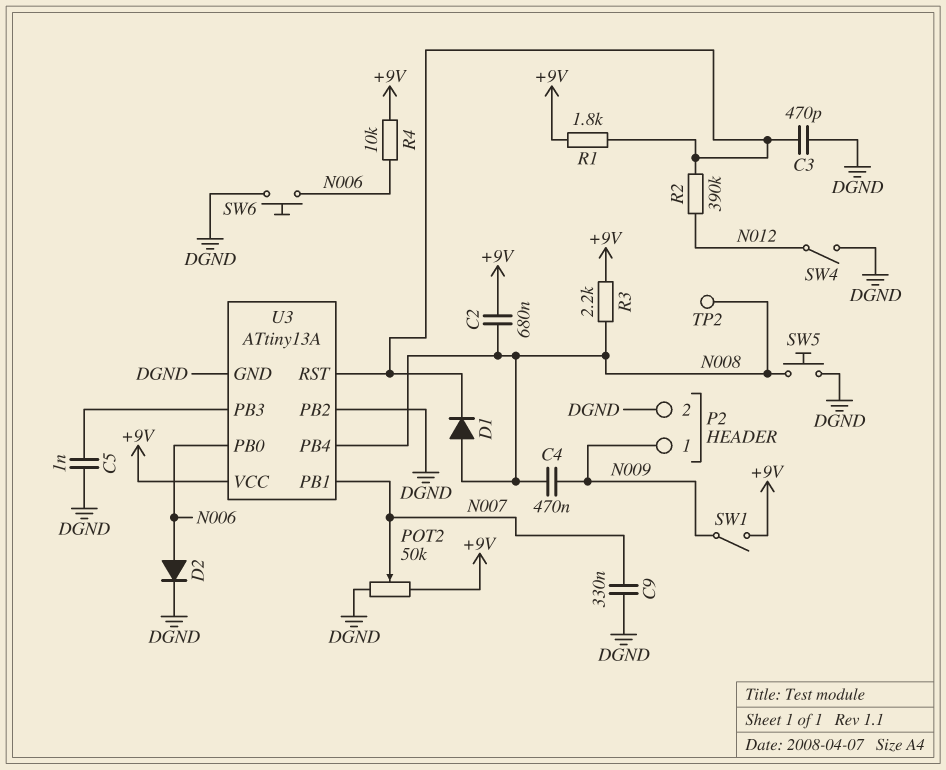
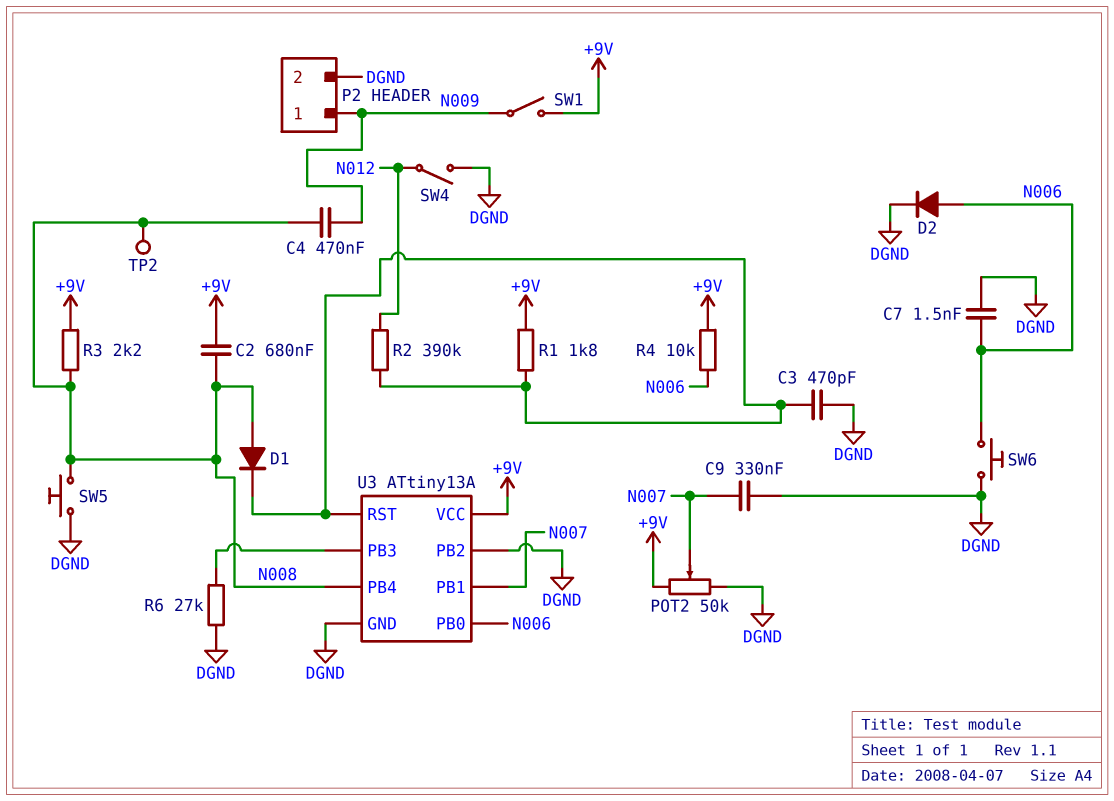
C5: 1nF (DGND, U3/PB3) -> none
C7: none -> 1.5nF (DGND, N006)
R6: none -> 27k (DGND, U3/PB3)

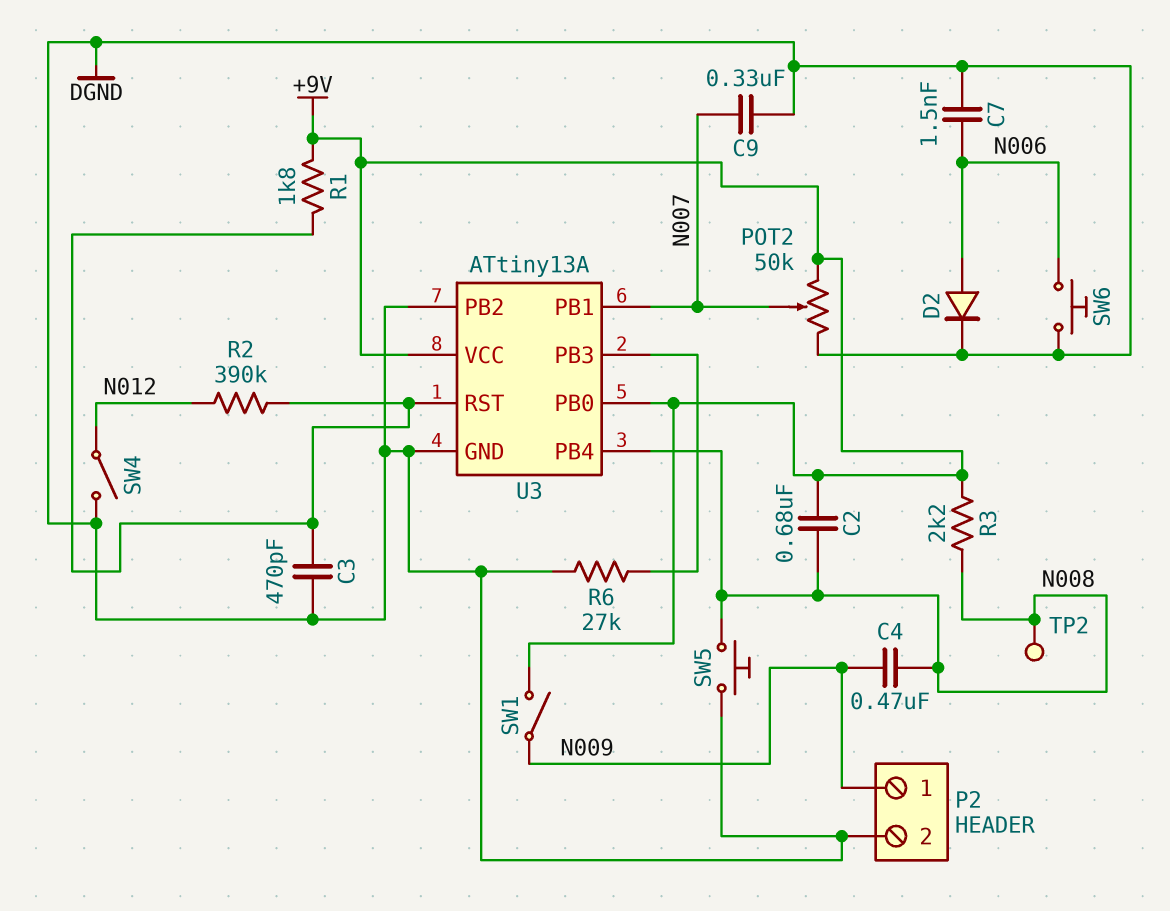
D1: diode (A N008, K U3/RST) -> none
R4: 10k (+9V, N006) -> none
U3 pin PB0: N006 -> +9V

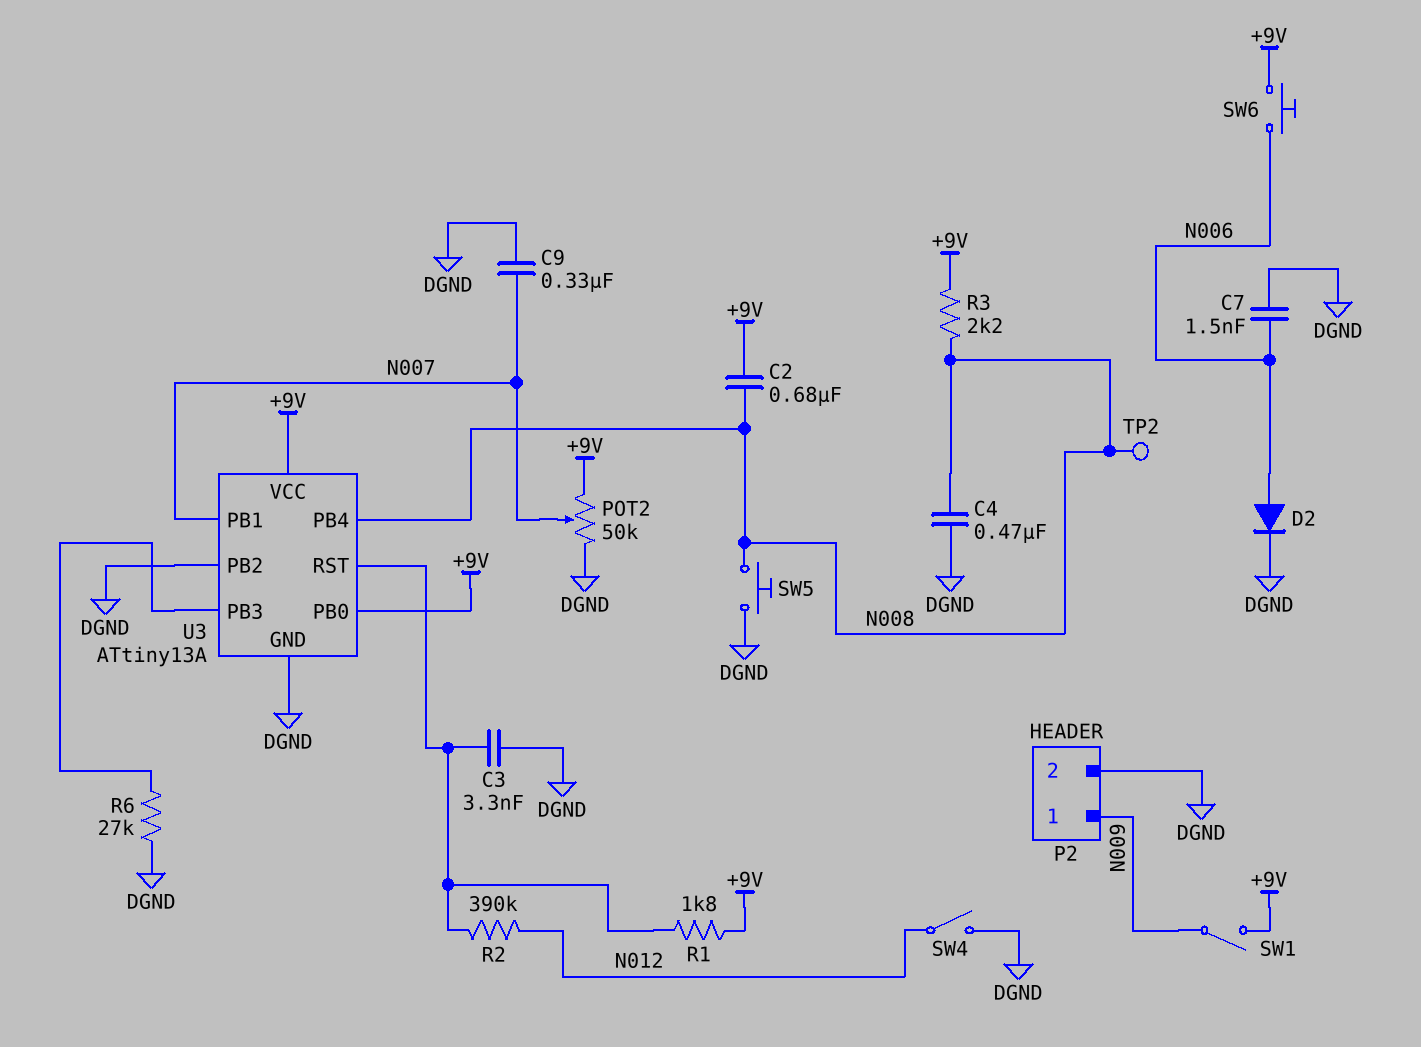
C3: 470pF (DGND, U3/RST) -> 3.3nF (DGND, U3/RST)
C4: 470nF (N008, N009) -> 470nF (DGND, N008)
SW6: button (DGND, N006) -> button (+9V, N006)

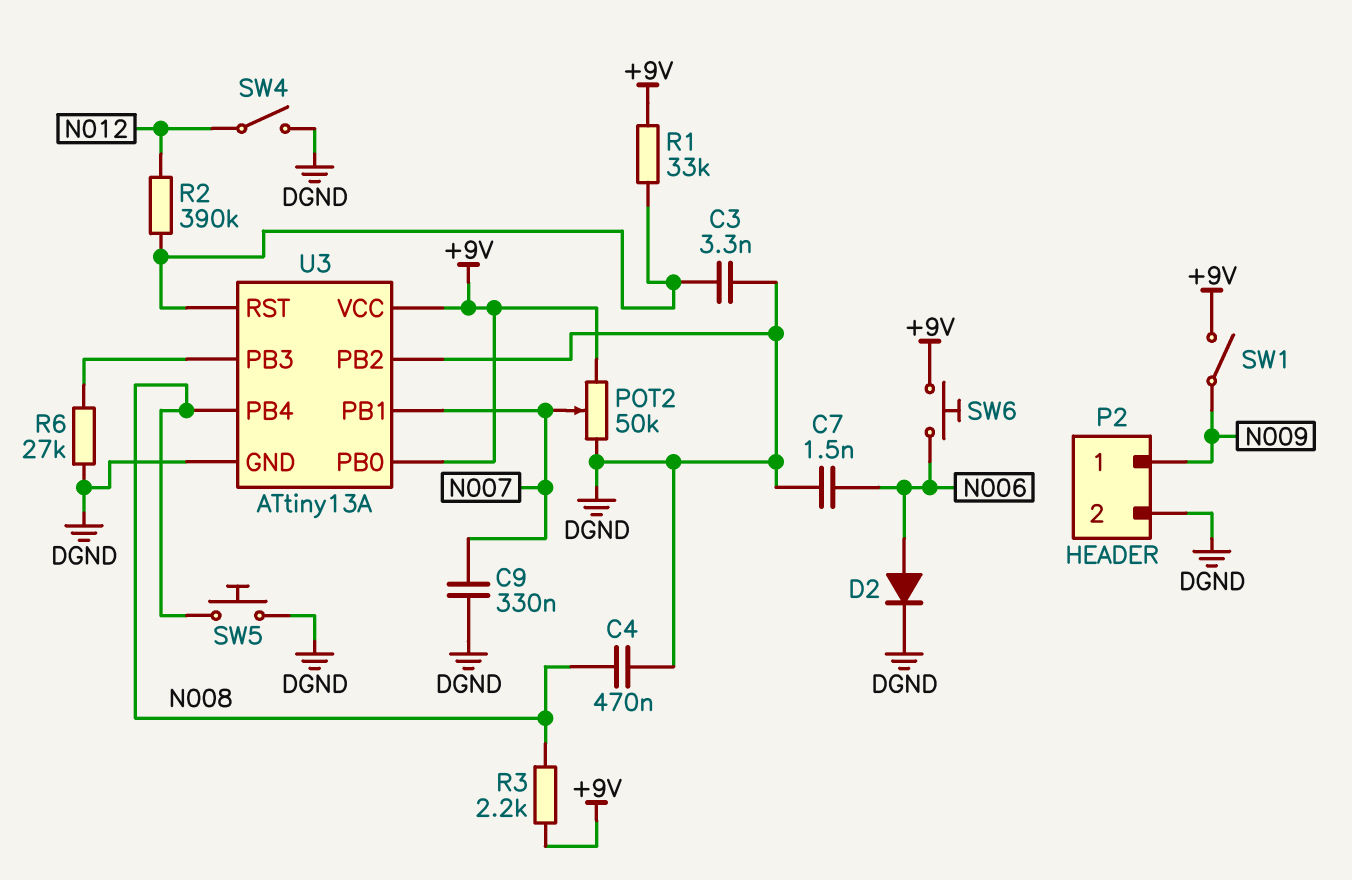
C2: 680nF (+9V, N008) -> none
R1: 1.8k (+9V, U3/RST) -> 33k (+9V, U3/RST)
TP2: test point (N008) -> none

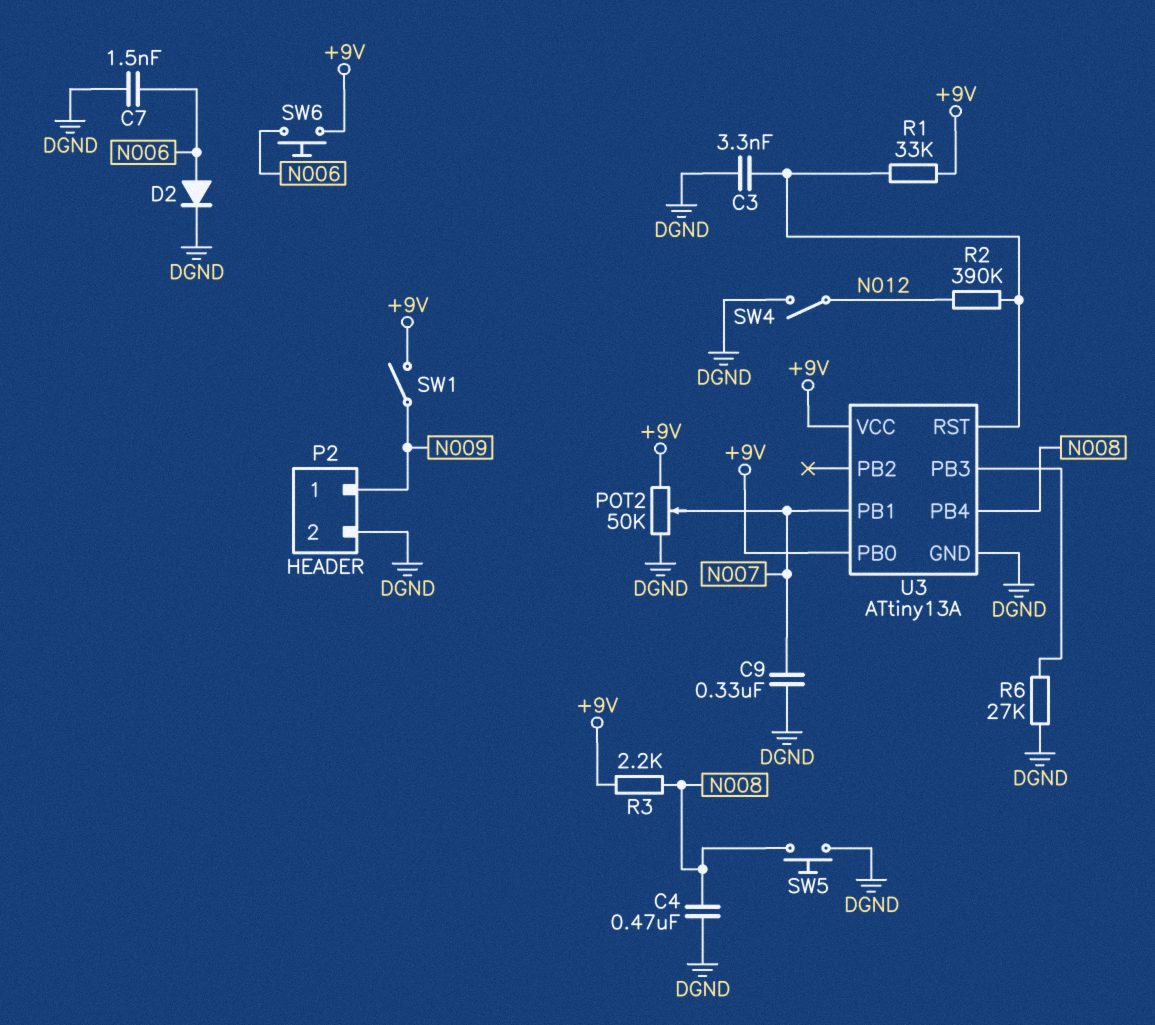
U3 pin PB2: DGND -> none

